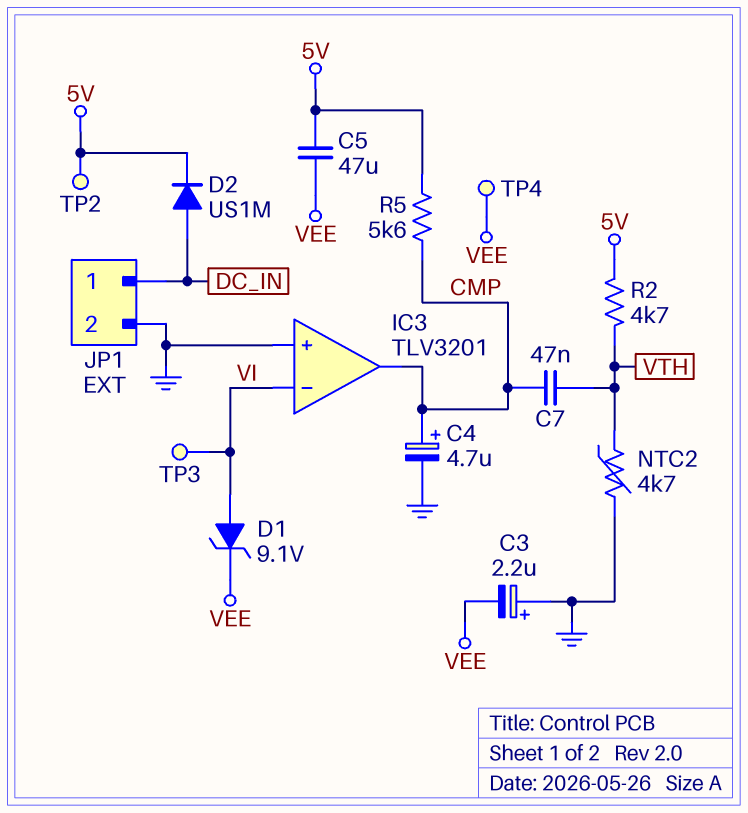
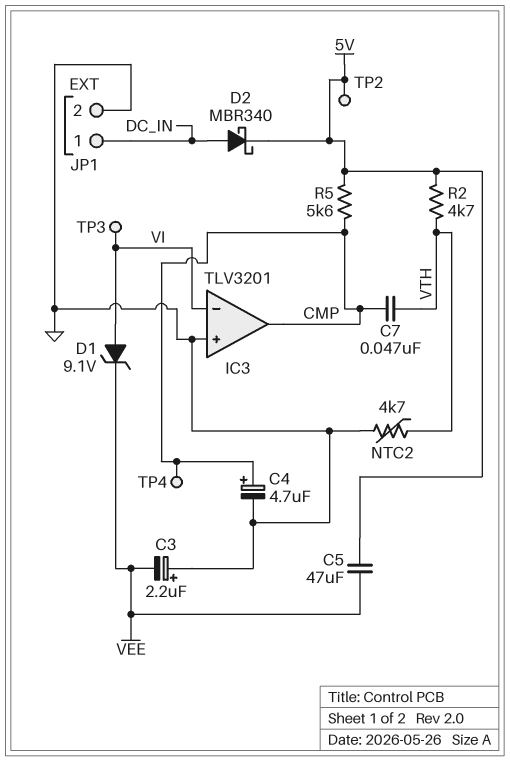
D2: diode US1M (A DC_IN, K 5V) -> schottky MBR340 (A DC_IN, K 5V)
TP4: test point (VEE) -> test point (CMP)

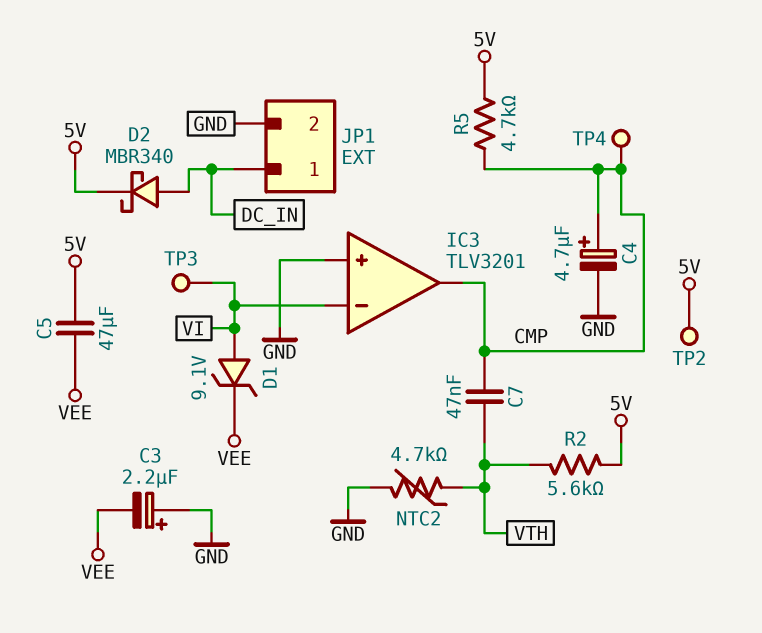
R2: 4.7k (5V, VTH) -> 5.6k (5V, VTH)
R5: 5.6k (5V, CMP) -> 4.7k (5V, CMP)

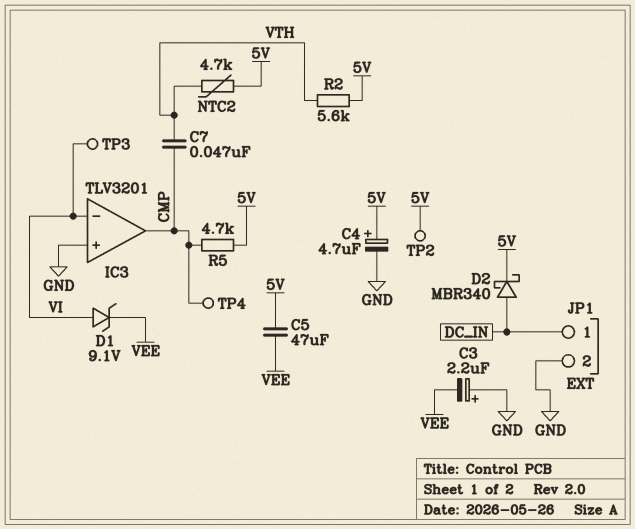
C4: 4.7uF (plus CMP, minus GND) -> 4.7uF (plus 5V, minus GND)
NTC2: 4.7k (GND, VTH) -> 4.7k (5V, VTH)

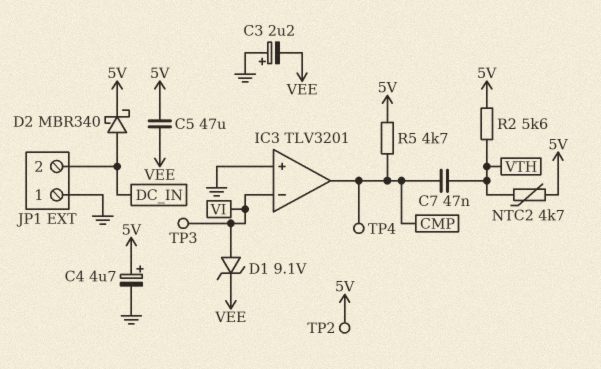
JP1 pin 1: DC_IN -> GND
JP1 pin 2: GND -> DC_IN

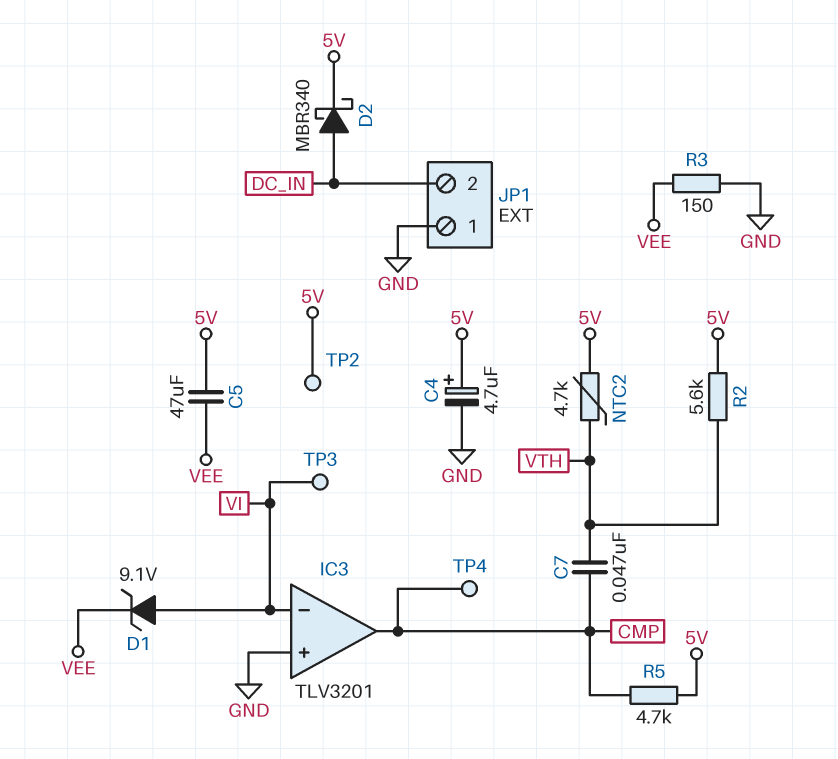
C3: 2.2uF (plus GND, minus VEE) -> none
R3: none -> 150 (GND, VEE)

